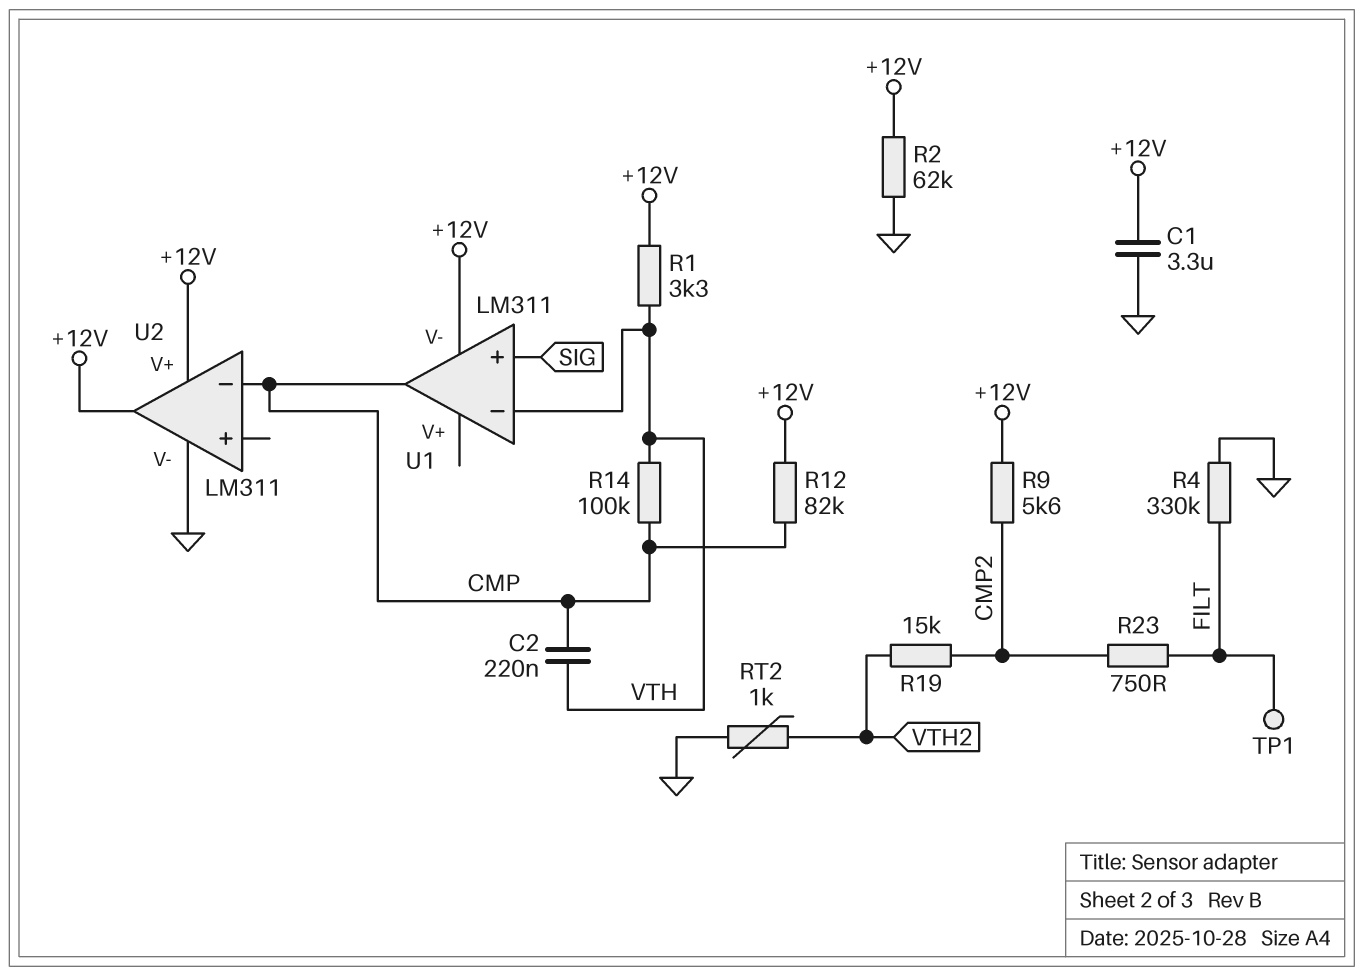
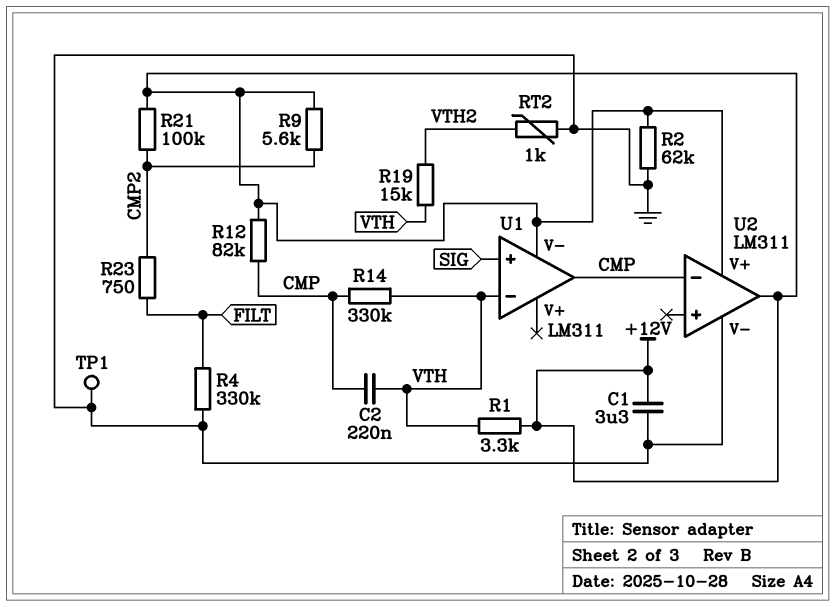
R14: 100k (CMP, VTH) -> 330k (CMP, VTH)
R19: 15k (CMP2, VTH2) -> 15k (VTH, VTH2)
R21: none -> 100k (+12V, CMP2)
TP1: test point (FILT) -> test point (GND)

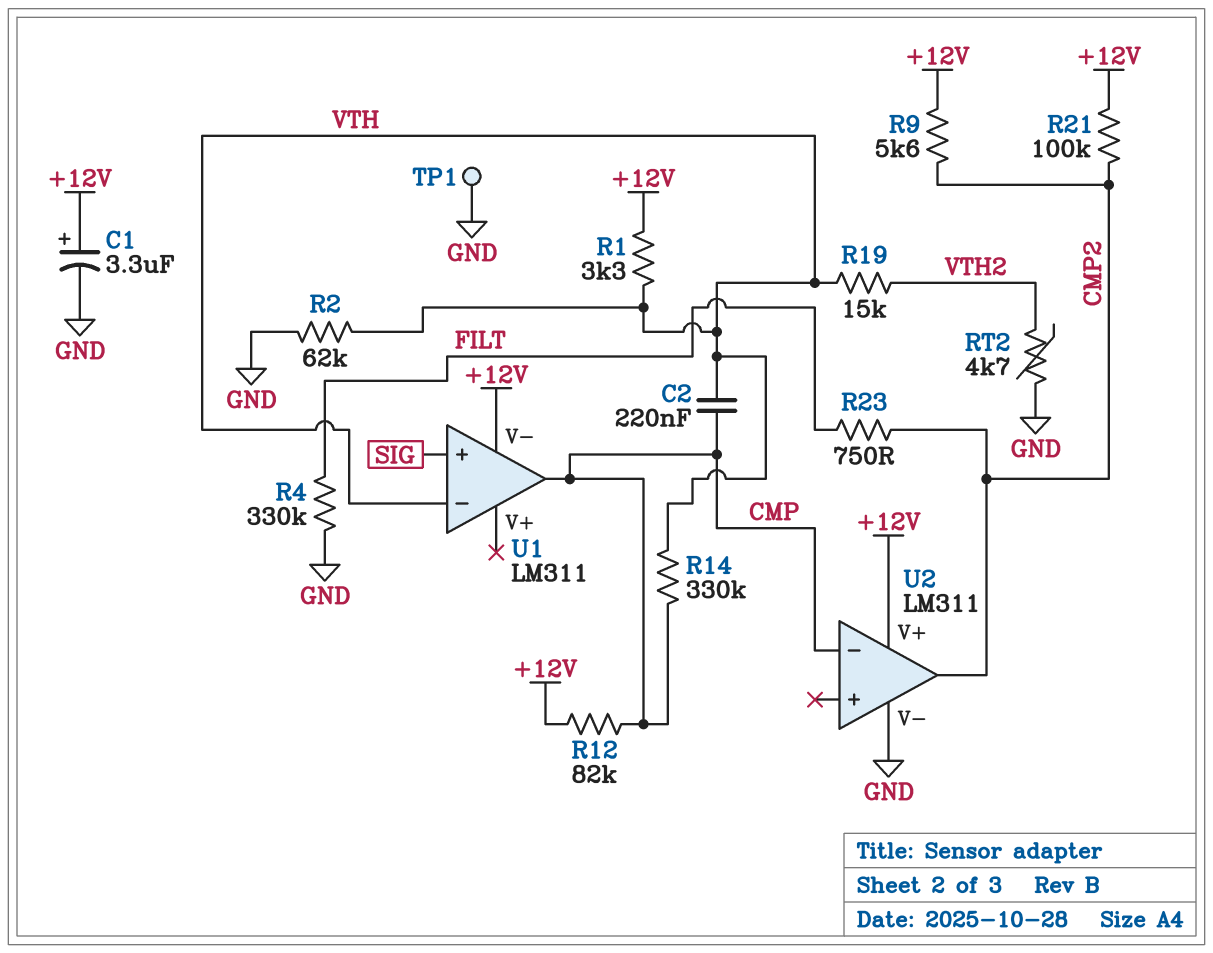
C1: 3.3uF (+12V, GND) -> 3.3uF (plus +12V, minus GND)
R2: 62k (+12V, GND) -> 62k (GND, VTH)
RT2: 1k (GND, VTH2) -> 4.7k (GND, VTH2)
U2 pin out: +12V -> CMP2

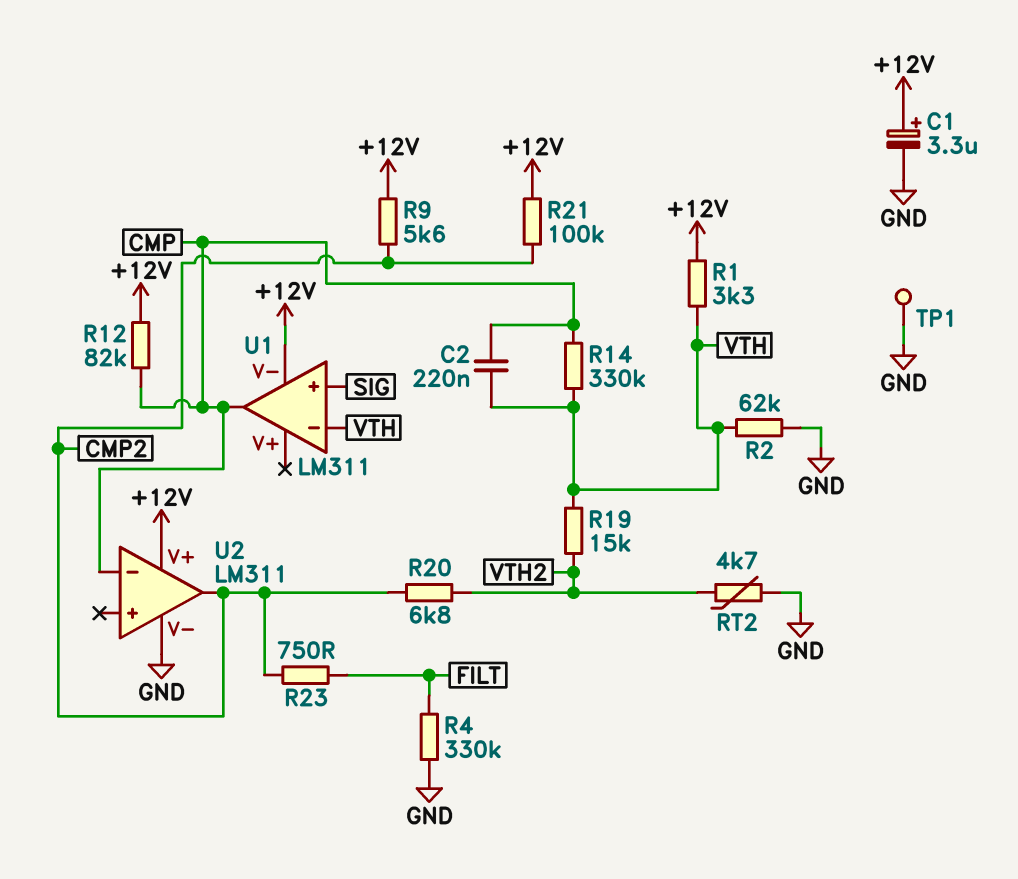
R20: none -> 6.8k (CMP2, VTH2)

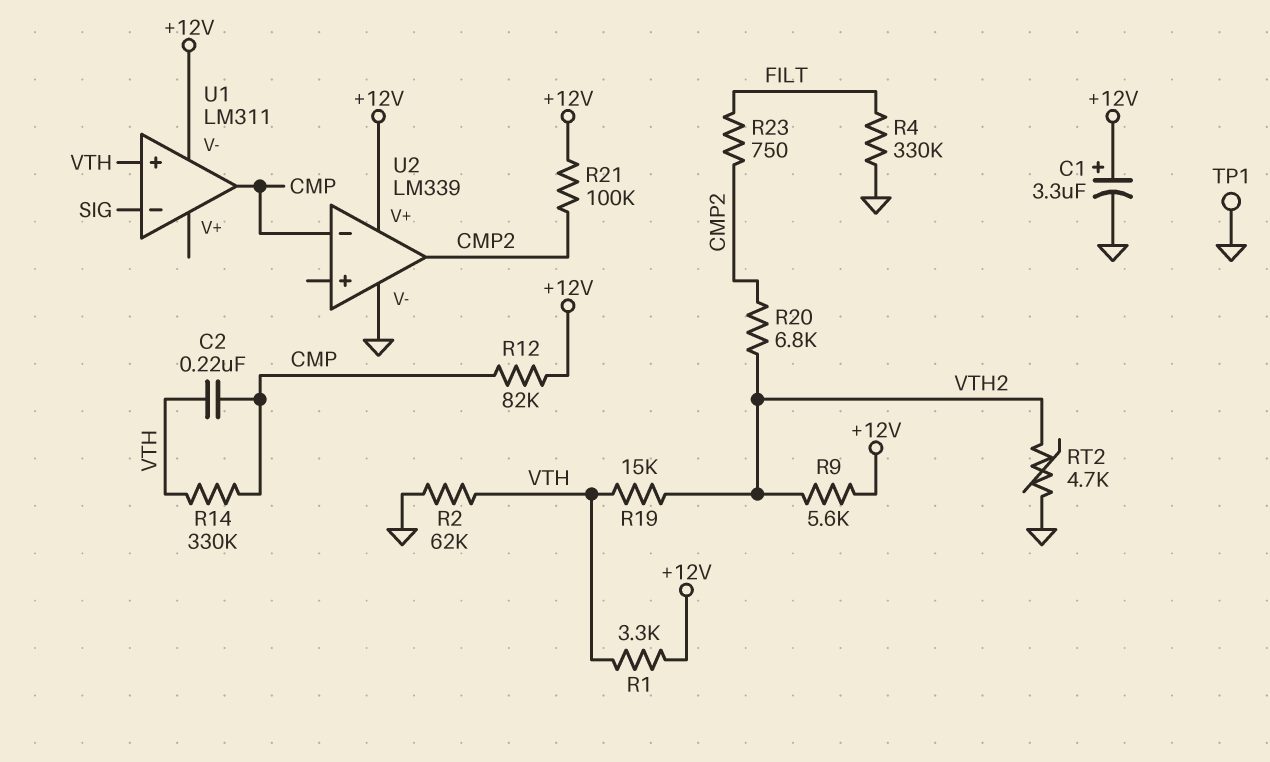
R9: 5.6k (+12V, CMP2) -> 5.6k (+12V, VTH2)
U1 pin in+: SIG -> VTH
U1 pin in-: VTH -> SIG
U2: LM311 -> LM339

